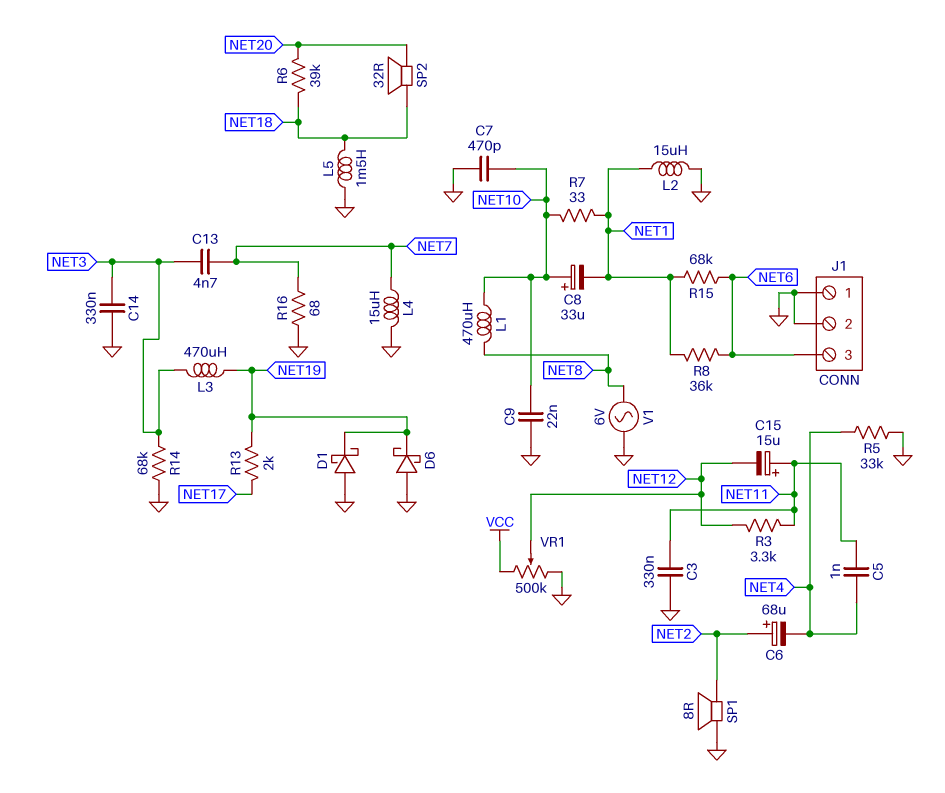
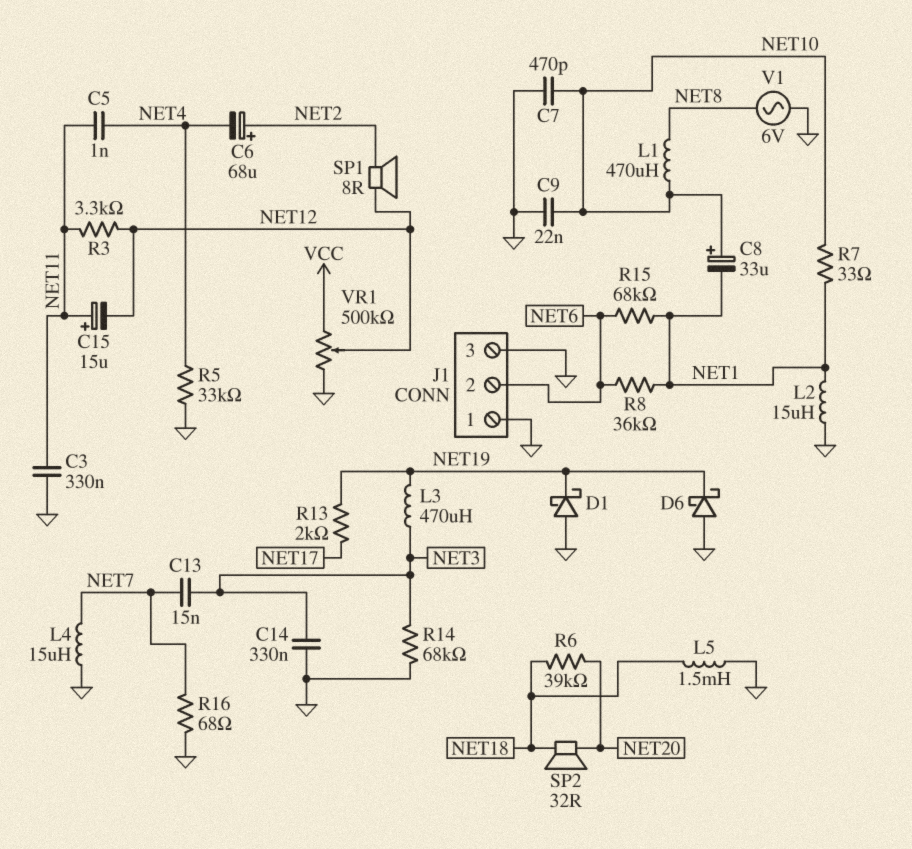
C13: 4.7nF (NET3, NET7) -> 15nF (NET3, NET7)
J1 pin 2: GND -> NET6
J1 pin 3: NET6 -> GND
SP1: speaker 8R (GND, NET2) -> speaker 8R (NET2, NET12)

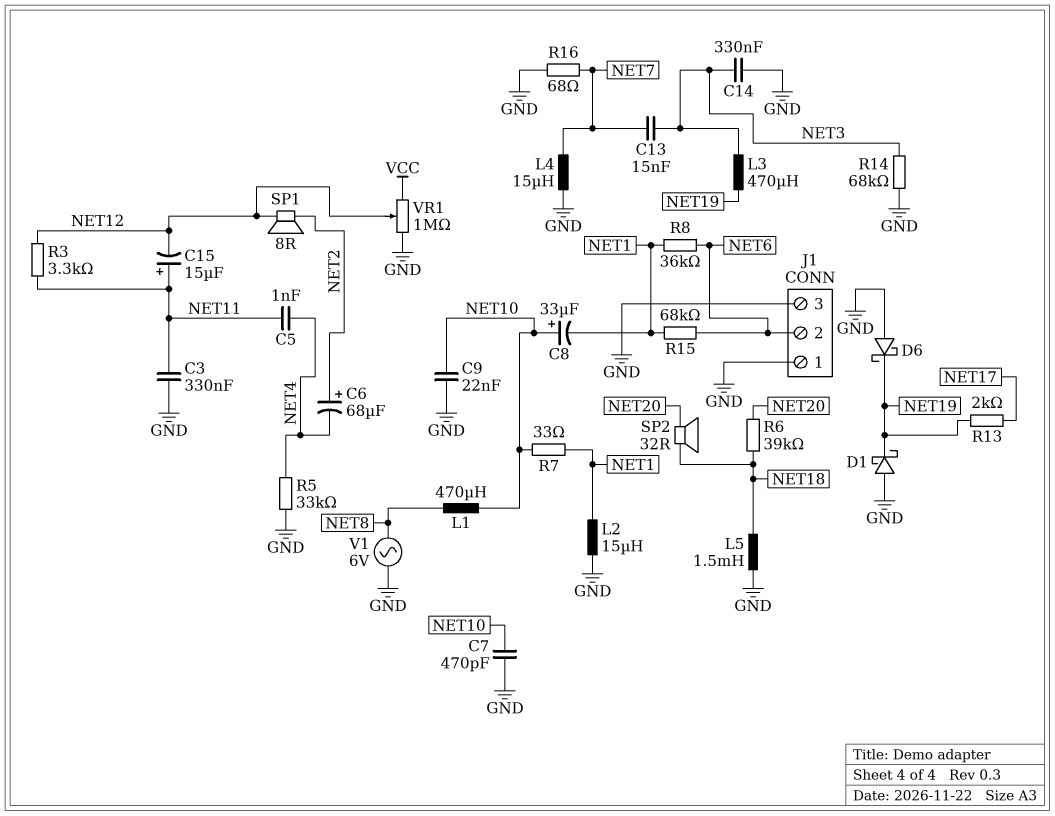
VR1: 500k (GND, VCC, wiper NET12) -> 1M (GND, VCC, wiper NET12)

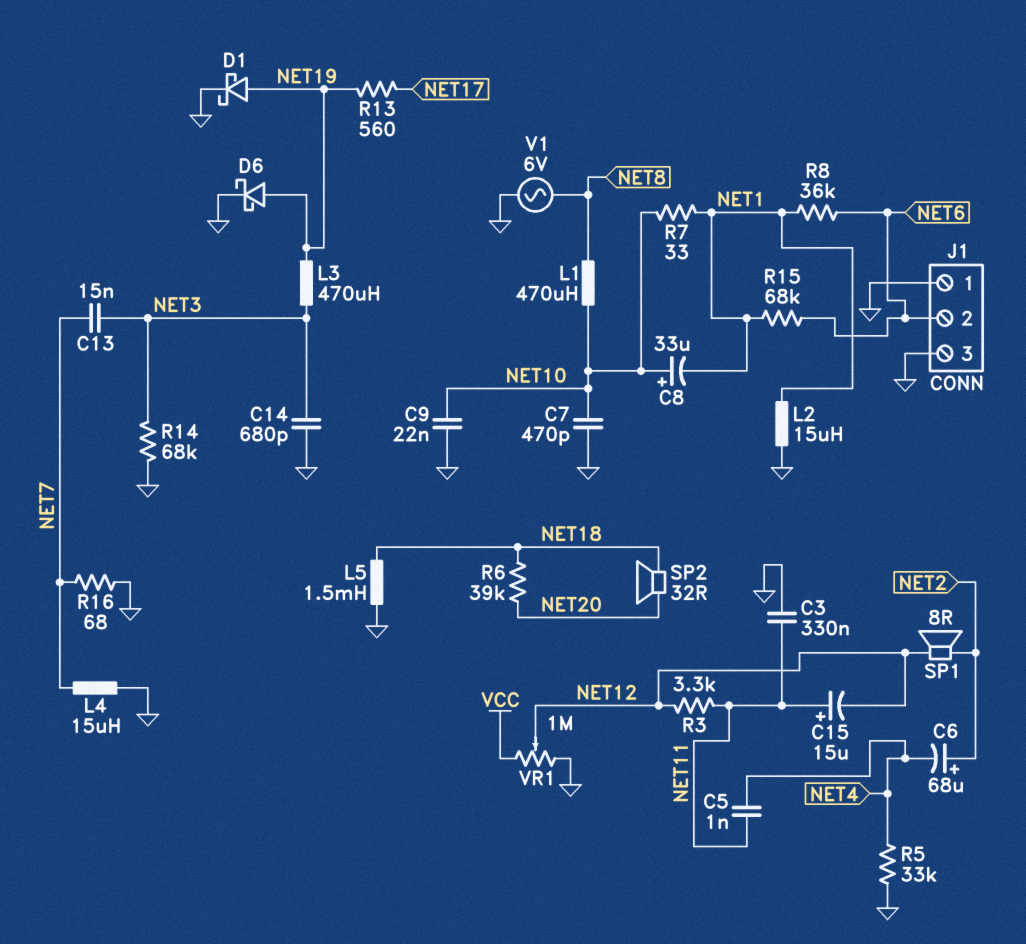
C14: 330nF (GND, NET3) -> 680pF (GND, NET3)
D1: schottky (A GND, K NET19) -> schottky (A NET19, K GND)
D6: schottky (A GND, K NET19) -> schottky (A NET19, K GND)
R13: 2k (NET17, NET19) -> 560 (NET17, NET19)

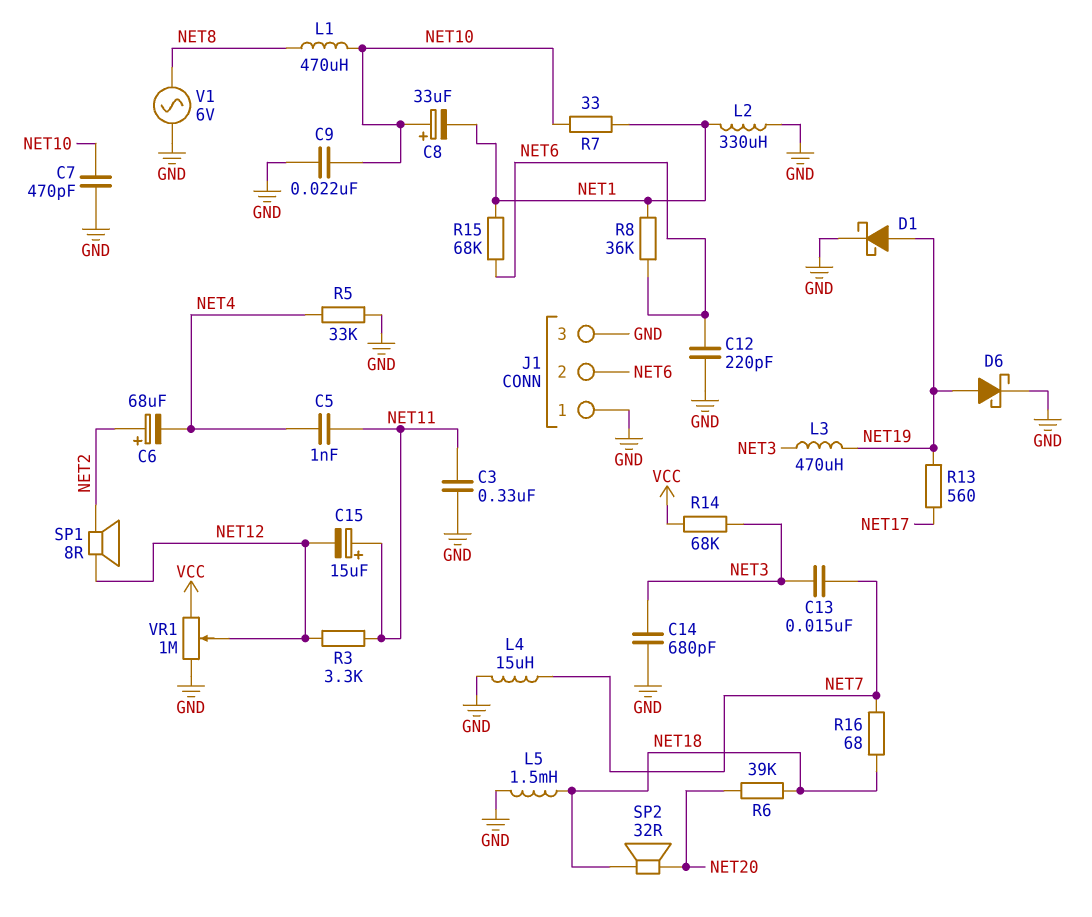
C12: none -> 220pF (GND, NET6)
L2: 15uH (GND, NET1) -> 330uH (GND, NET1)
R14: 68k (GND, NET3) -> 68k (NET3, VCC)
R16: 68 (GND, NET7) -> 68 (NET7, NET18)

